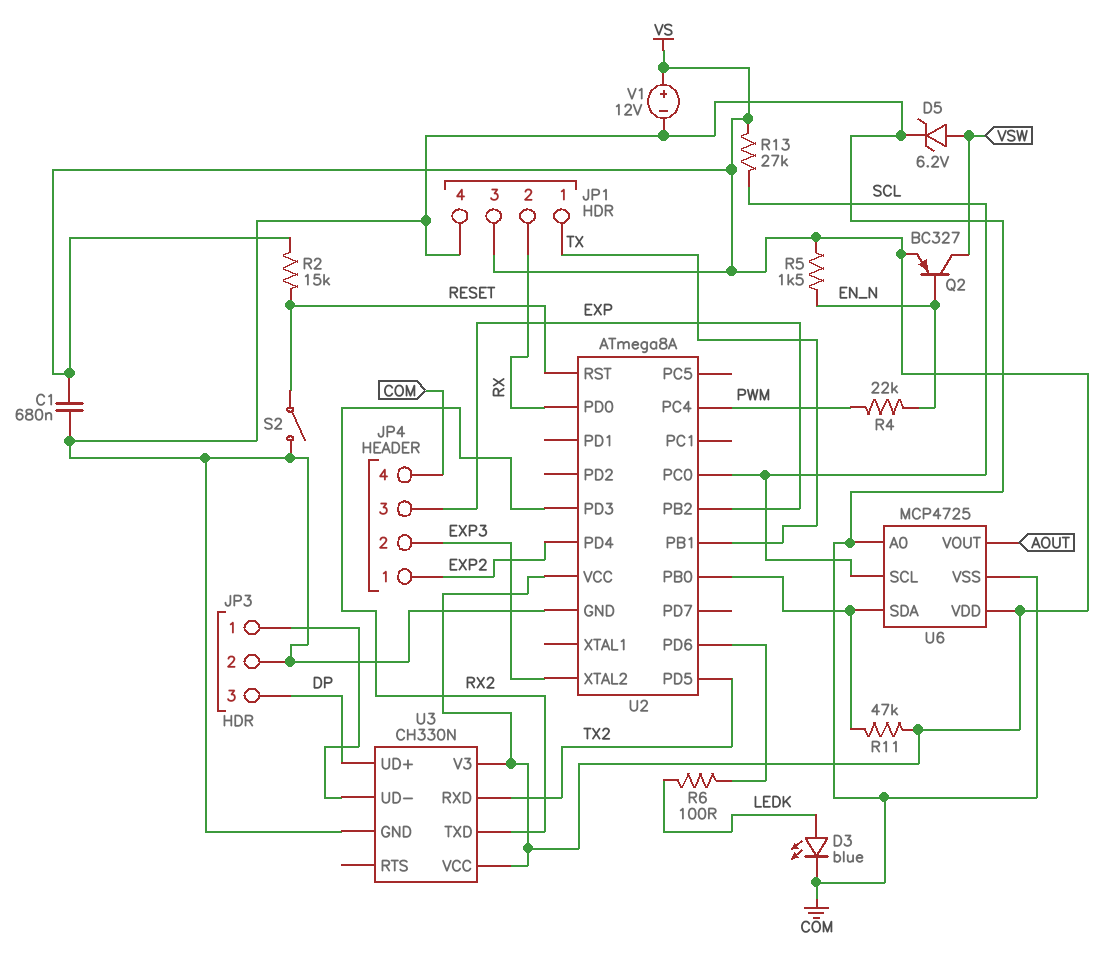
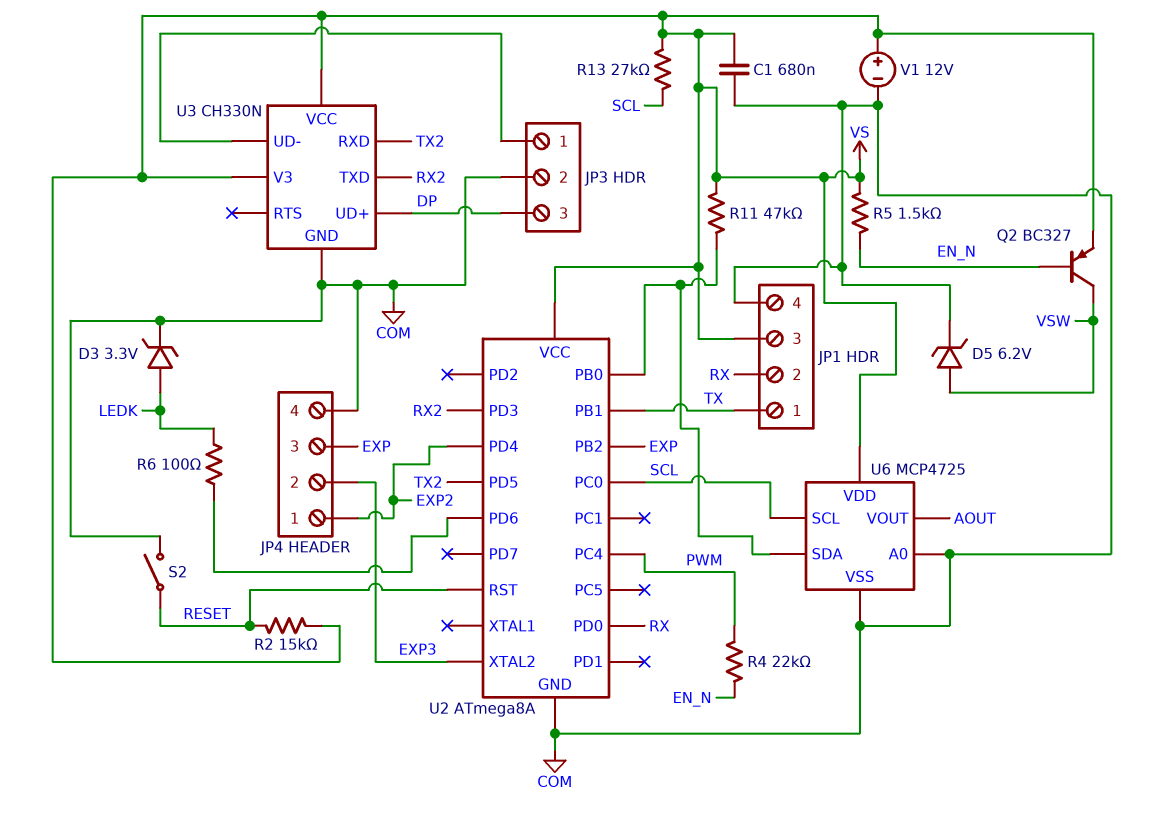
D3: LED blue (A LEDK, K COM) -> zener 3.3V (A LEDK, K COM)

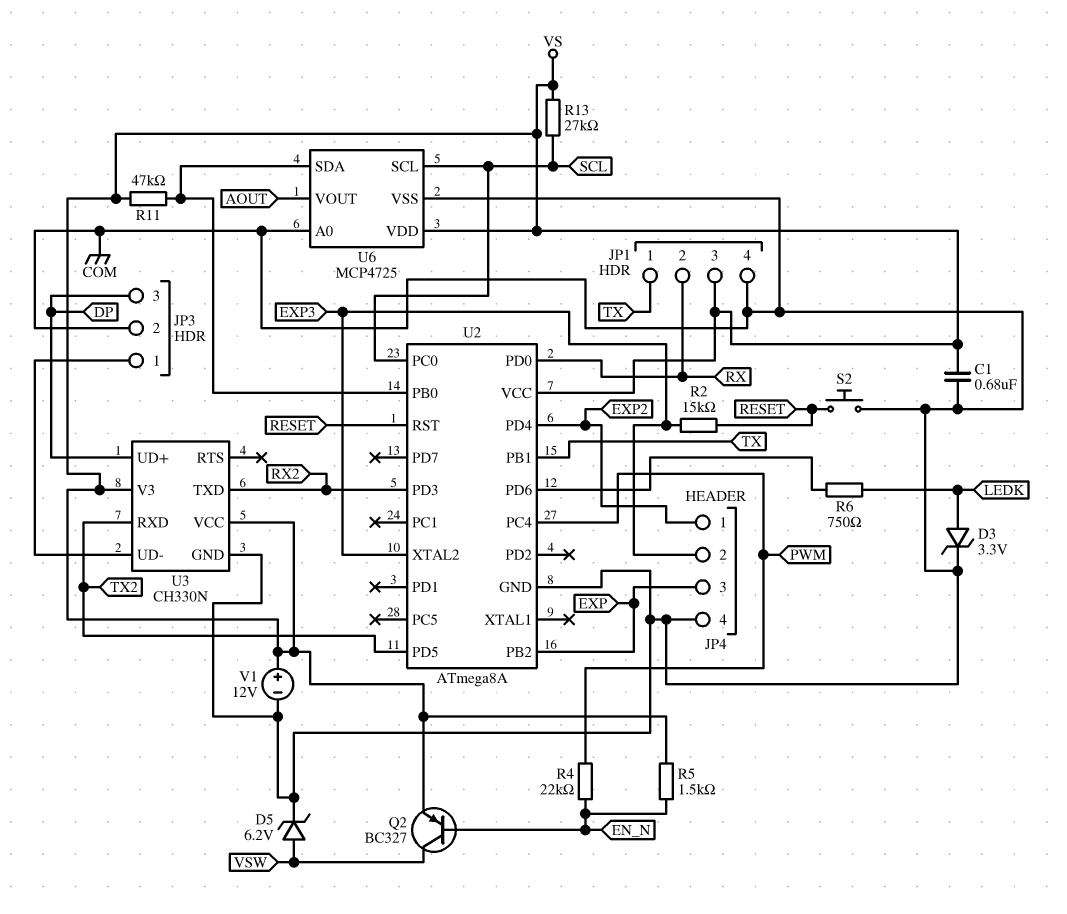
R2: 15k (RESET, VS) -> 15k (EXP3, RESET)
R6: 100 (LEDK, U2/PD6) -> 750 (LEDK, U2/PD6)
S2: switch (COM, RESET) -> button (COM, RESET)

